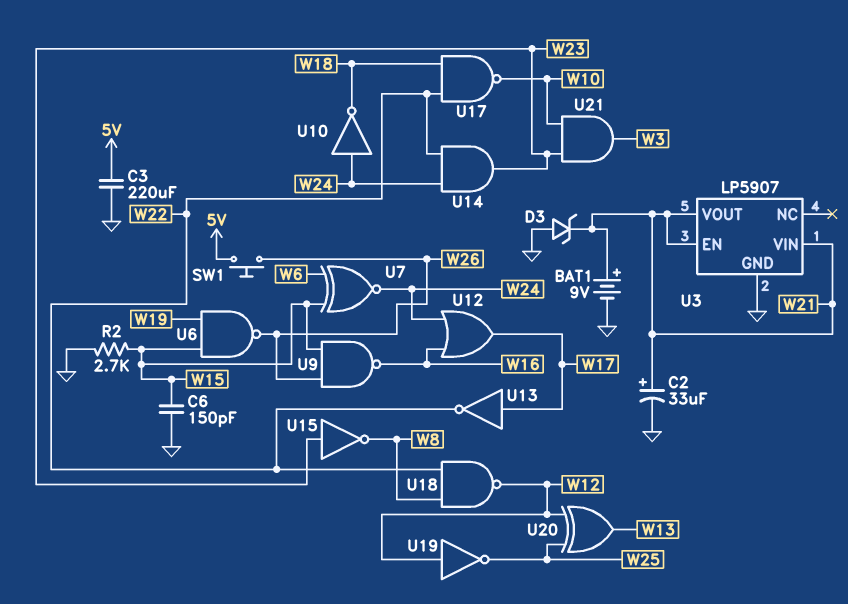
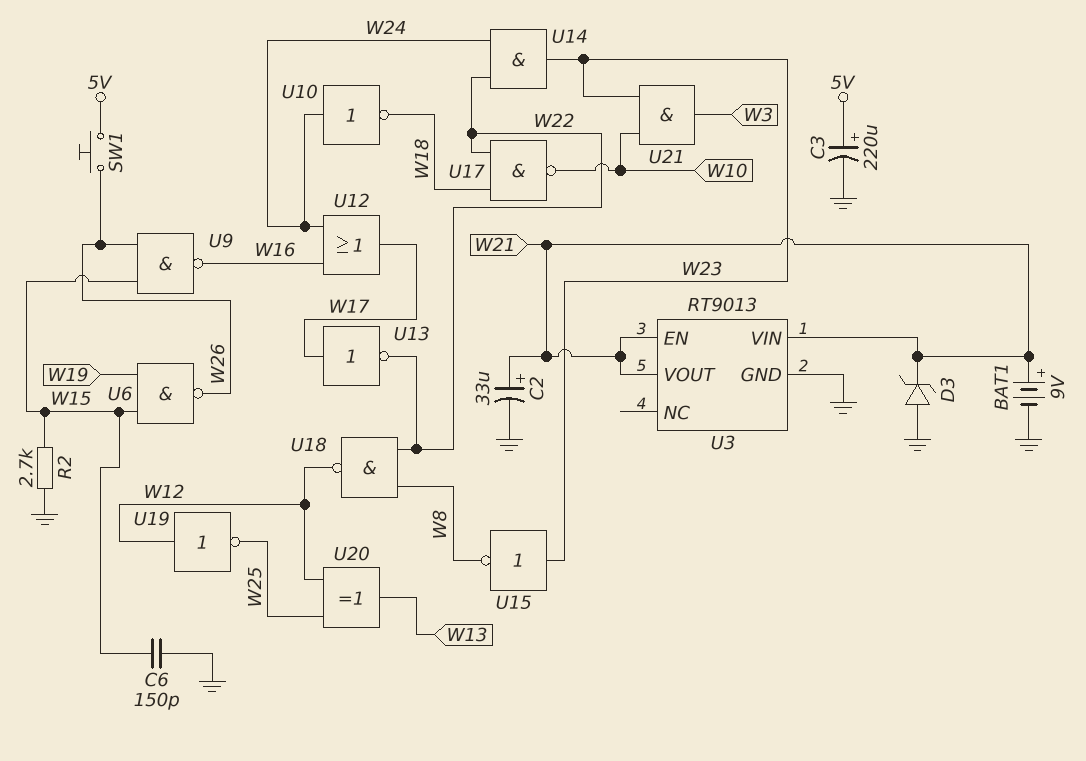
C3: 220uF (5V, GND) -> 220uF (plus 5V, minus GND)
U3: LP5907 -> RT9013
U7: XNOR (in W6, in W15, out W24) -> none

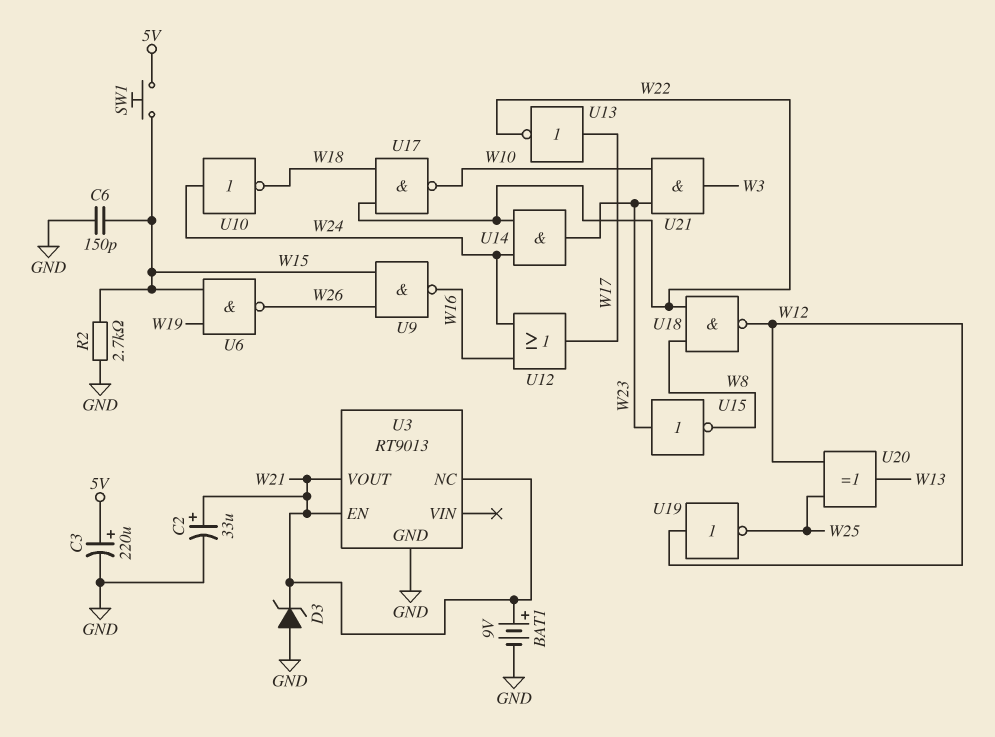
SW1: button (5V, W26) -> button (5V, W15)
U3 pin NC: none -> W21
U3 pin VIN: W21 -> none

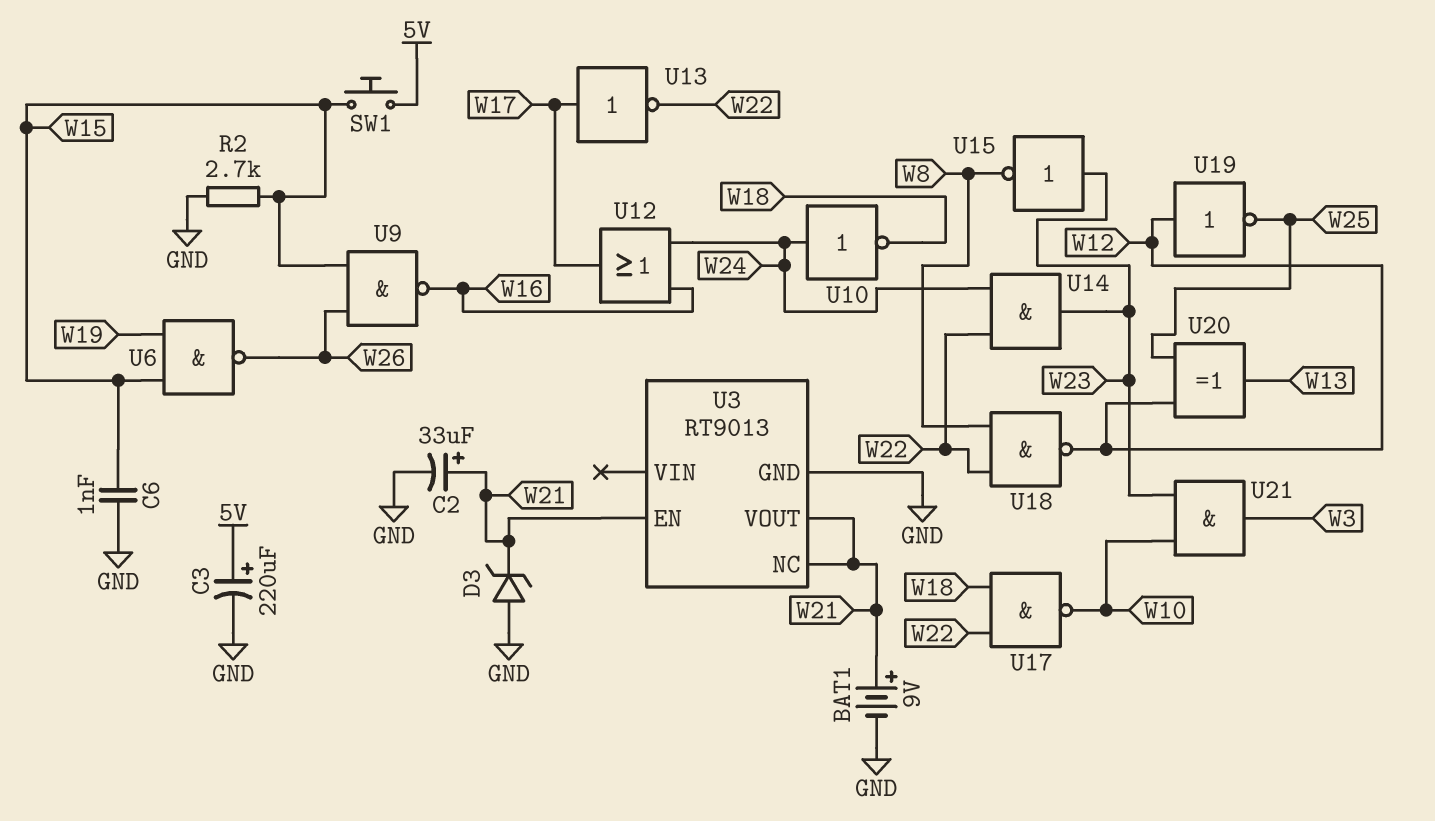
C6: 150pF (GND, W15) -> 1nF (GND, W15)

